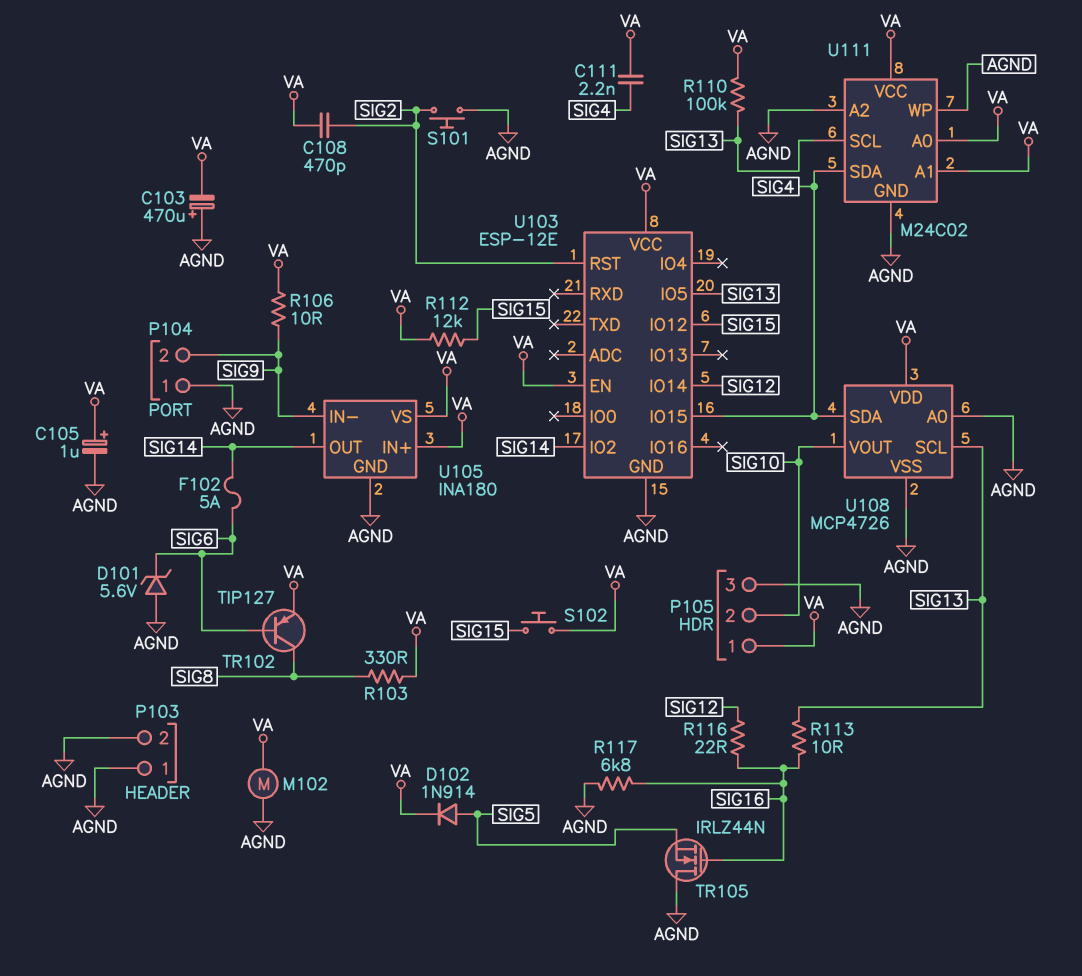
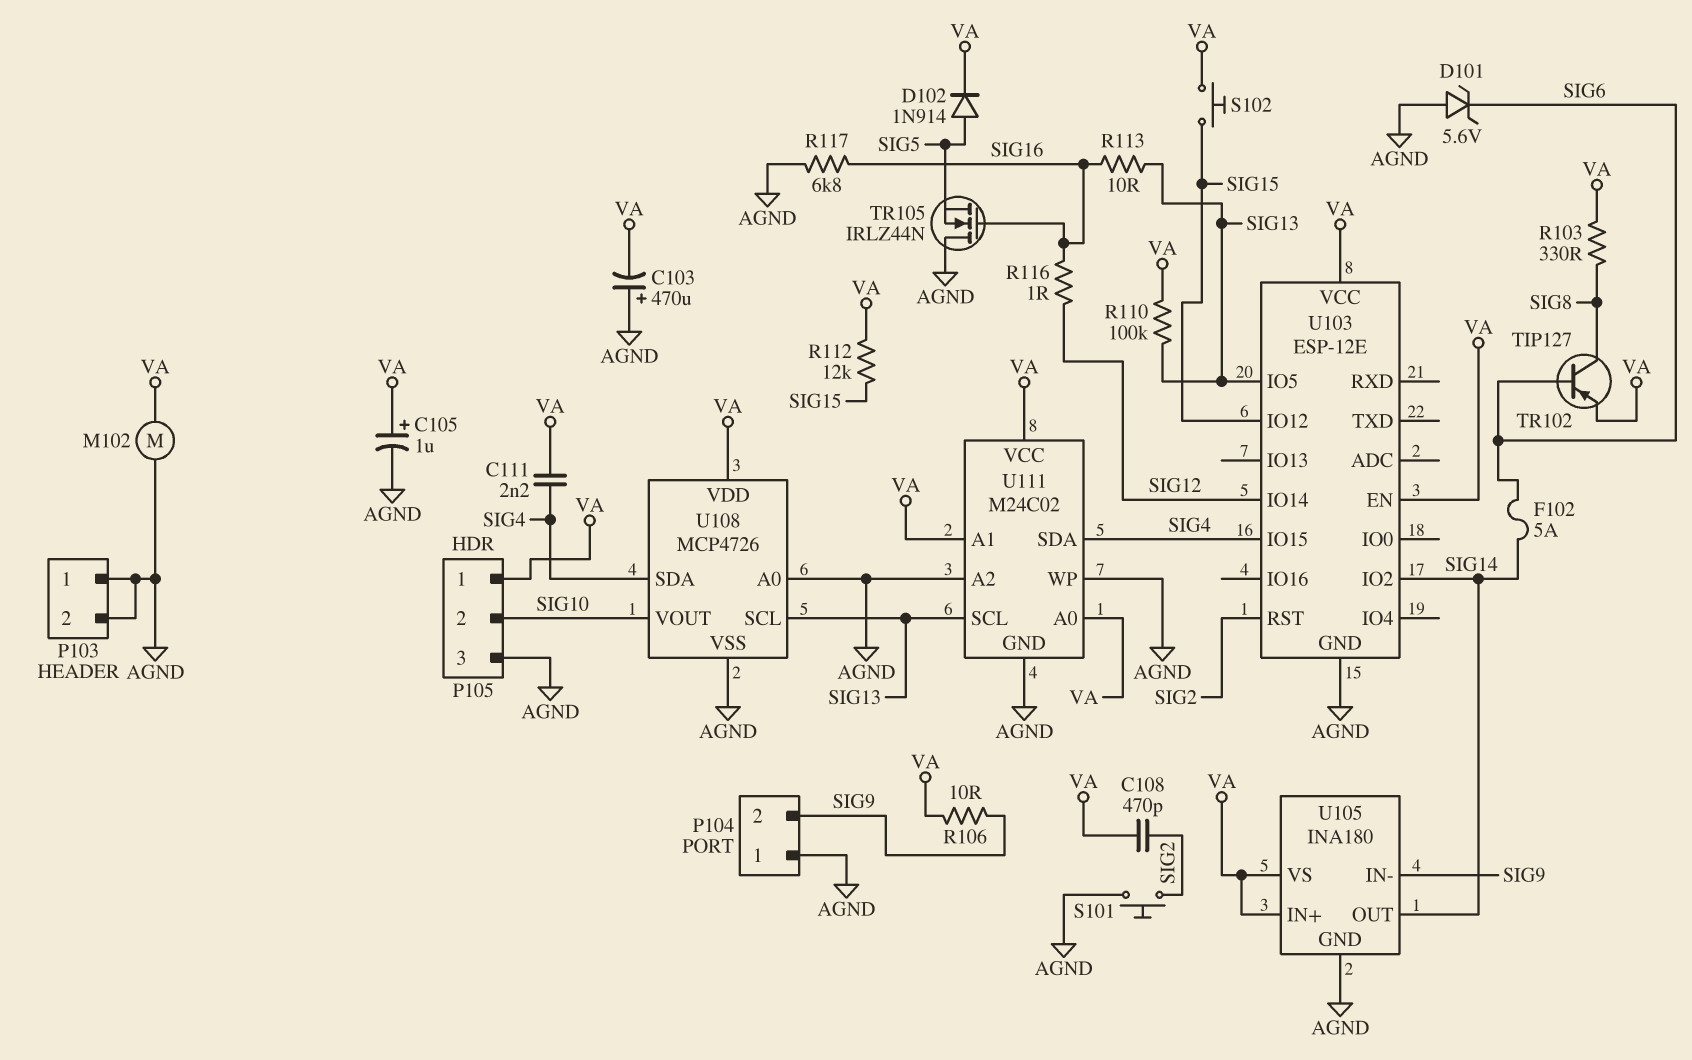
R116: 22 (SIG12, SIG16) -> 1 (SIG12, SIG16)

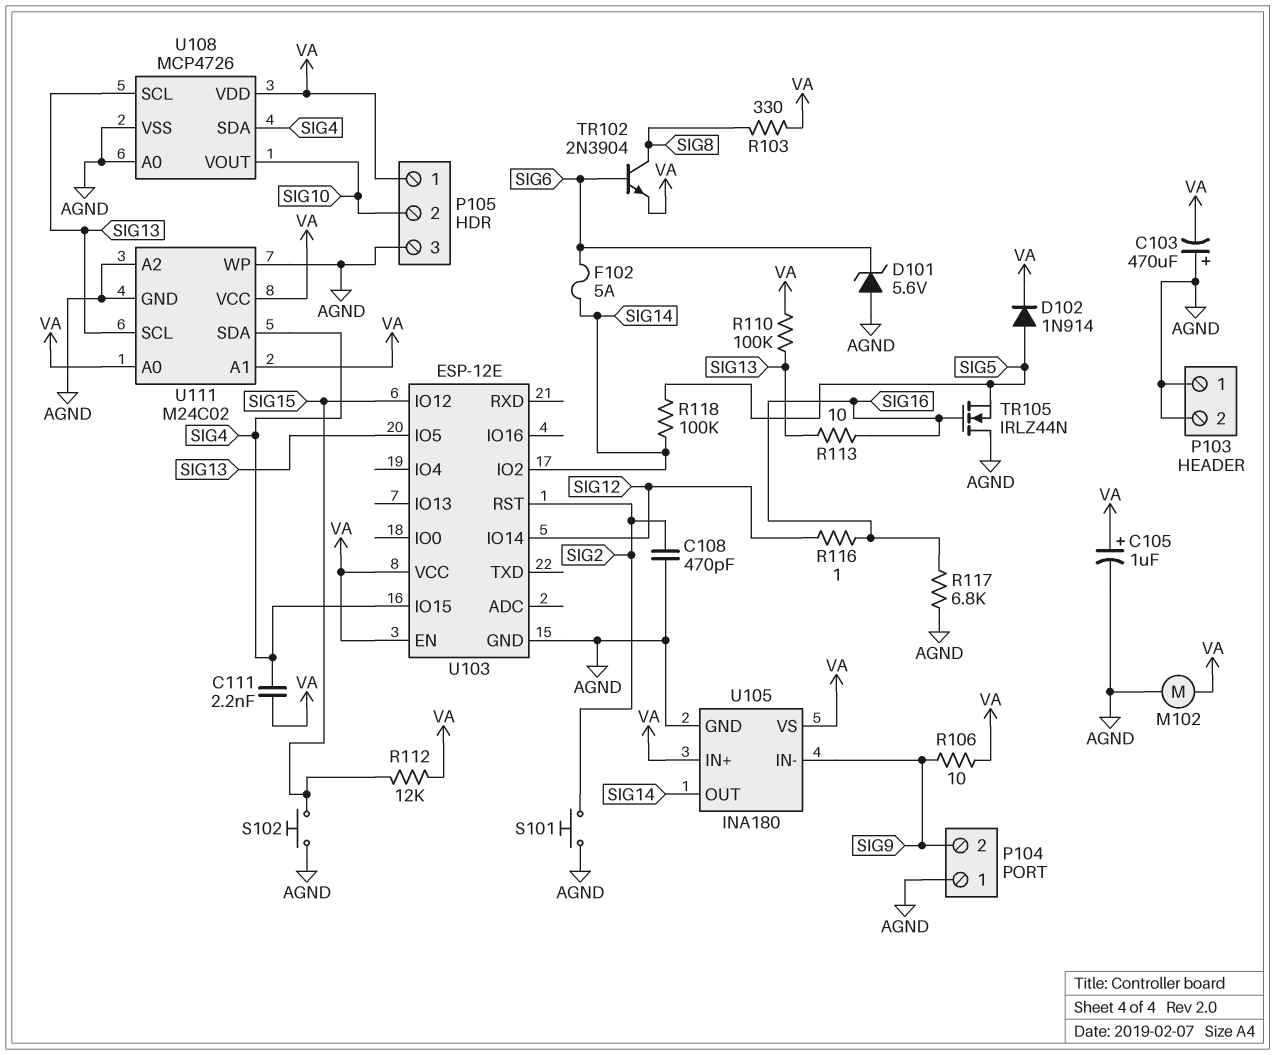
C108: 470pF (SIG2, VA) -> 470pF (AGND, SIG2)
R118: none -> 100k (SIG5, SIG14)
S102: button (SIG15, VA) -> button (AGND, SIG15)
TR102: PNP TIP127 (B SIG6, C SIG8, E VA) -> NPN 2N3904 (B SIG6, C SIG8, E VA)

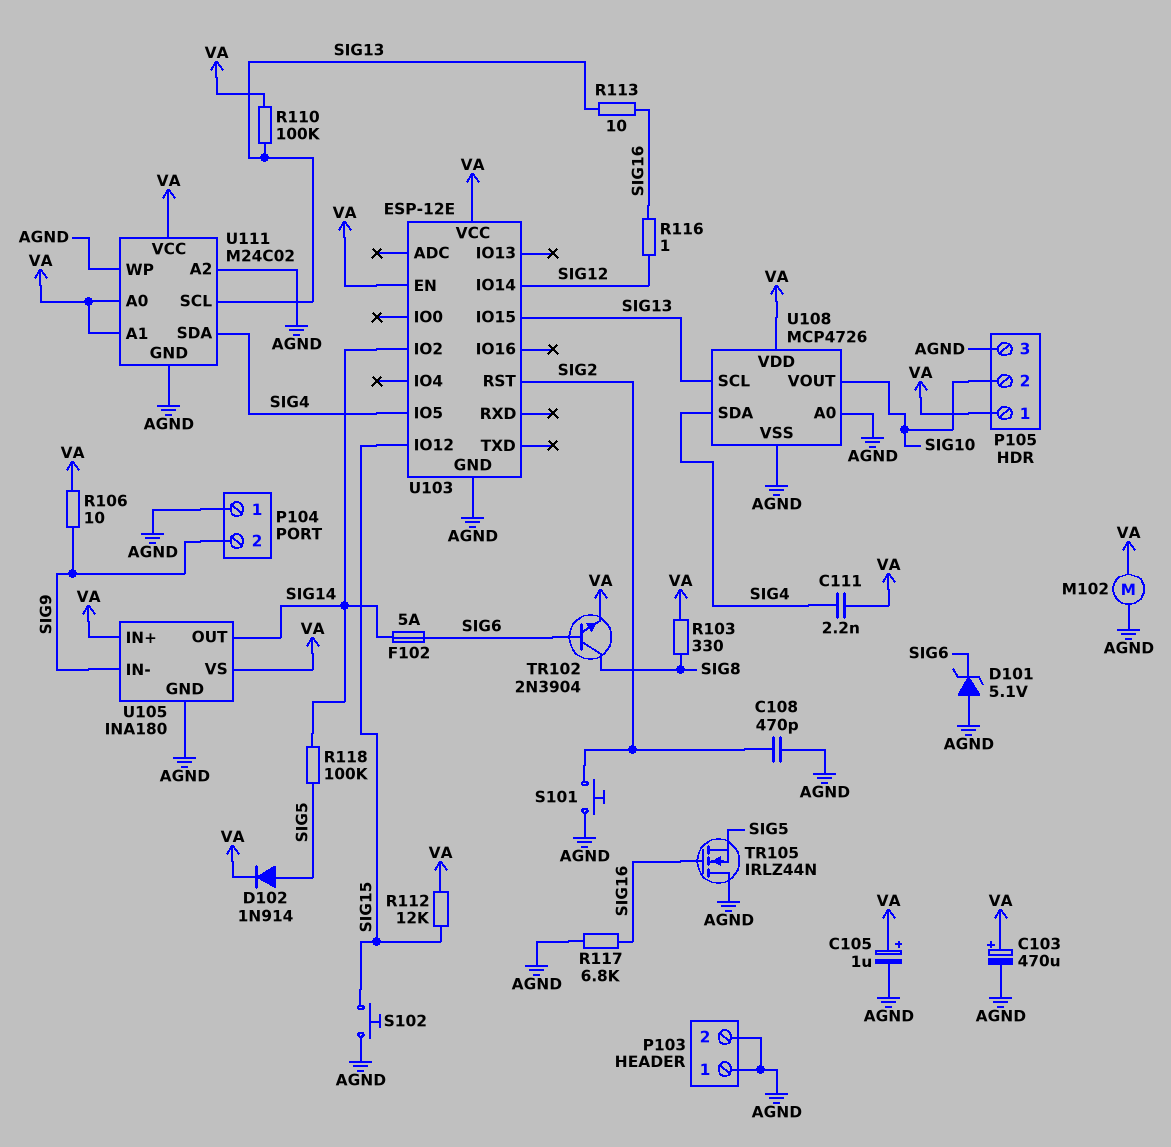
C103: 470uF (plus AGND, minus VA) -> 470uF (plus VA, minus AGND)
D101: zener 5.6V (A AGND, K SIG6) -> zener 5.1V (A AGND, K SIG6)
U103 pin IO5: SIG13 -> SIG4
U103 pin IO15: SIG4 -> SIG13

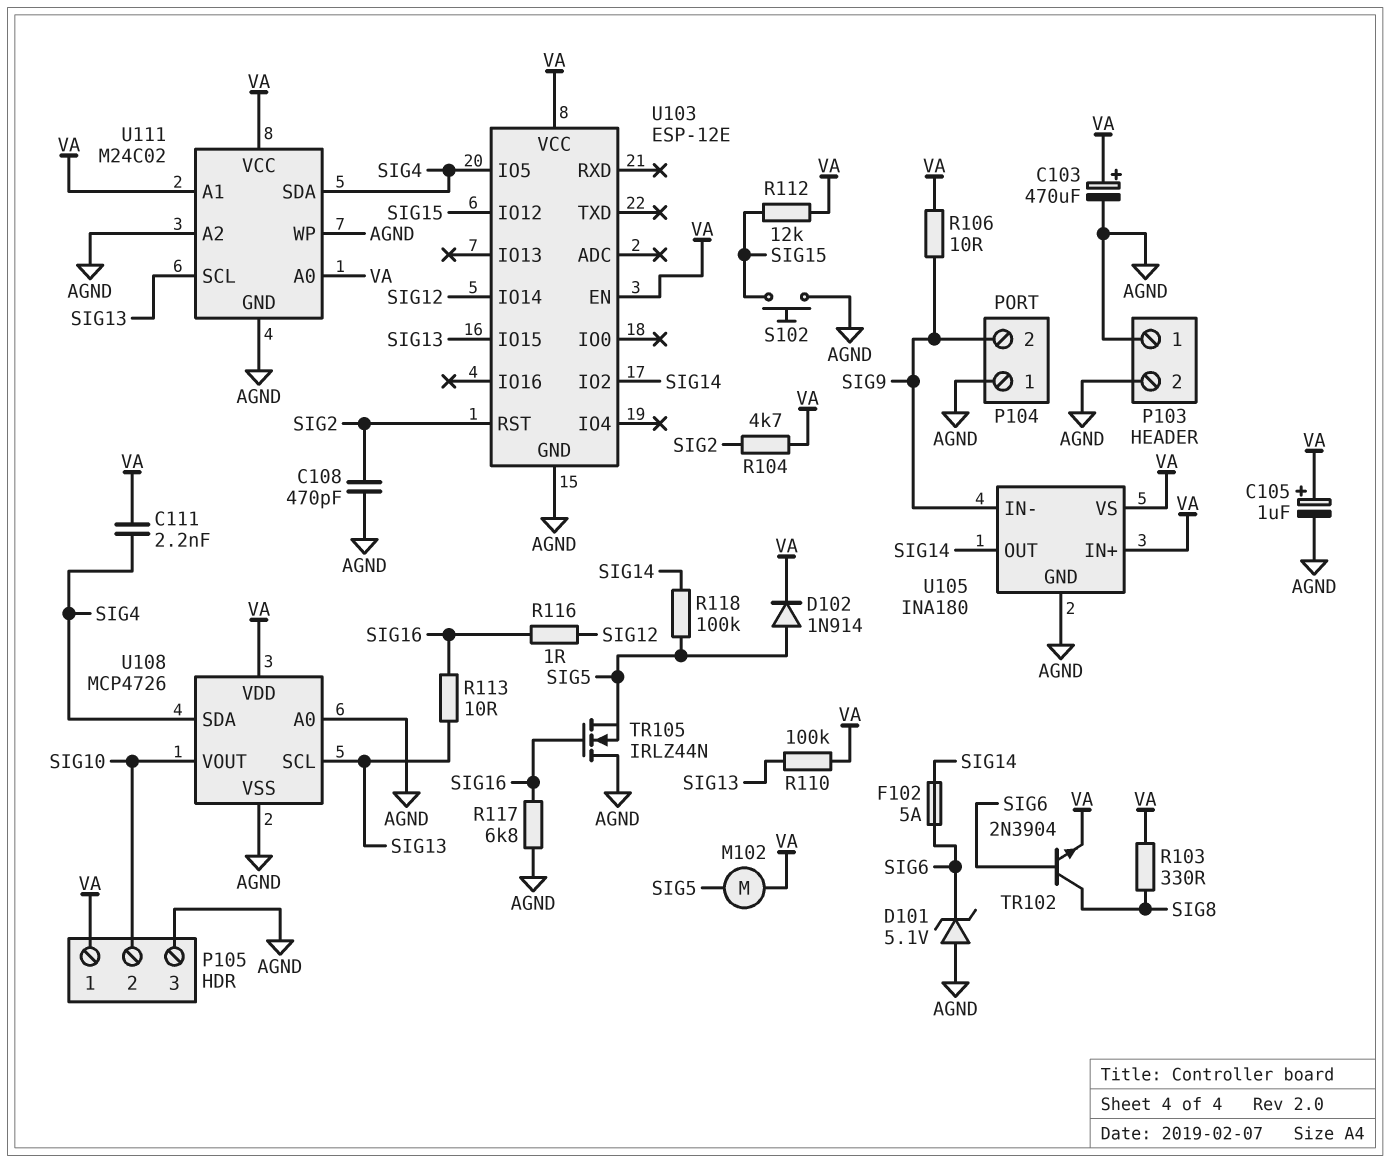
M102: motor (AGND, VA) -> motor (SIG5, VA)
R104: none -> 4.7k (SIG2, VA)
S101: button (AGND, SIG2) -> none

